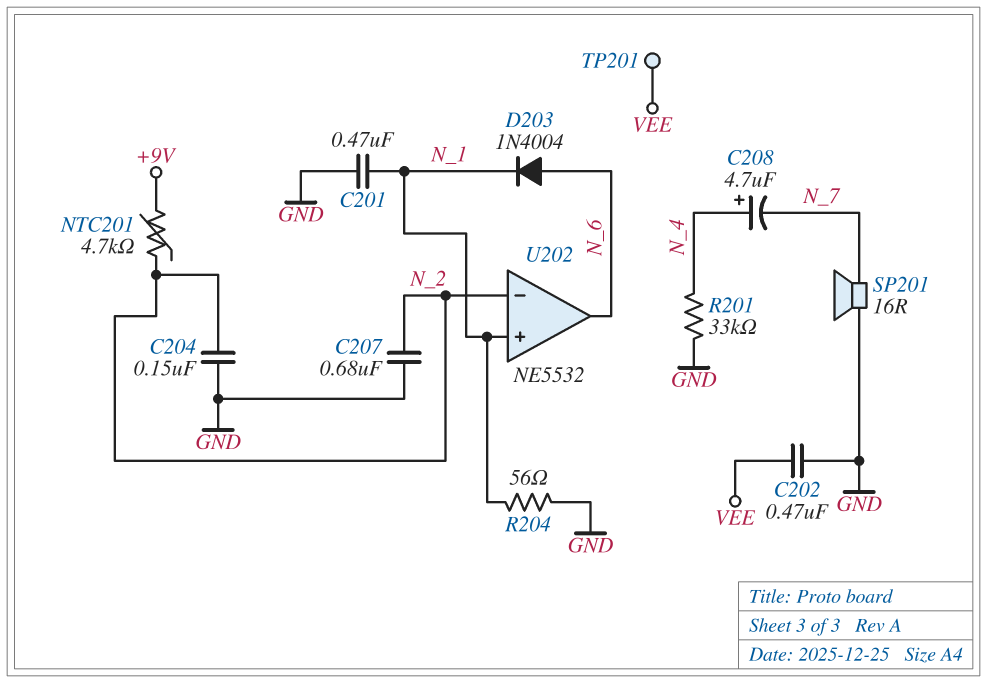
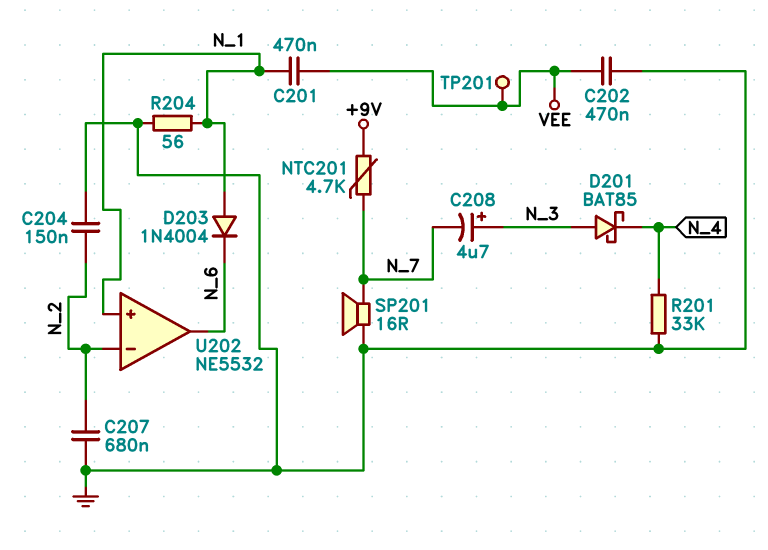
C201: 470nF (GND, N_1) -> 470nF (N_1, VEE)
C208: 4.7uF (plus N_4, minus N_7) -> 4.7uF (plus N_3, minus N_7)
D201: none -> schottky BAT85 (A N_3, K N_4)
D203: diode 1N4004 (A N_6, K N_1) -> diode 1N4004 (A N_1, K N_6)
NTC201: 4.7k (+9V, N_2) -> 4.7k (+9V, N_7)

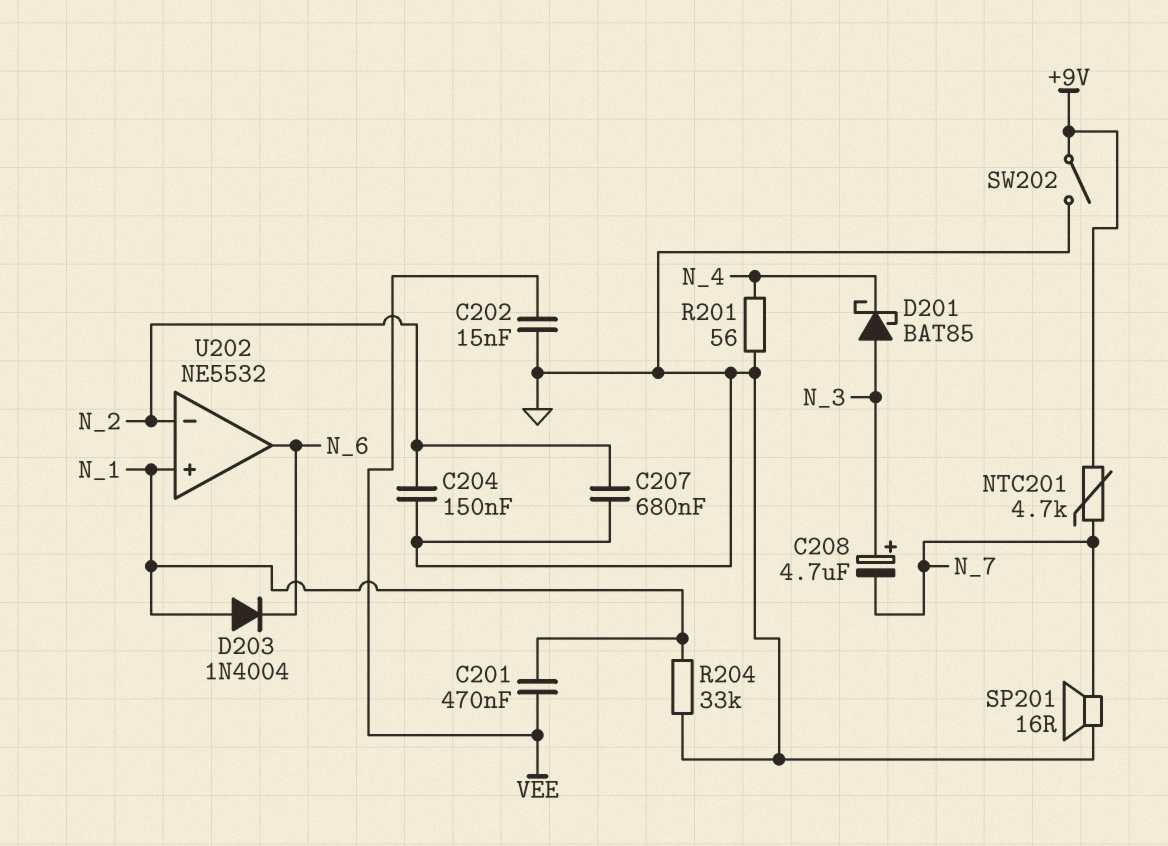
C202: 470nF (GND, VEE) -> 15nF (GND, VEE)
R201: 33k (GND, N_4) -> 56 (GND, N_4)
R204: 56 (GND, N_1) -> 33k (GND, N_1)
SW202: none -> switch (+9V, GND)
TP201: test point (VEE) -> none

